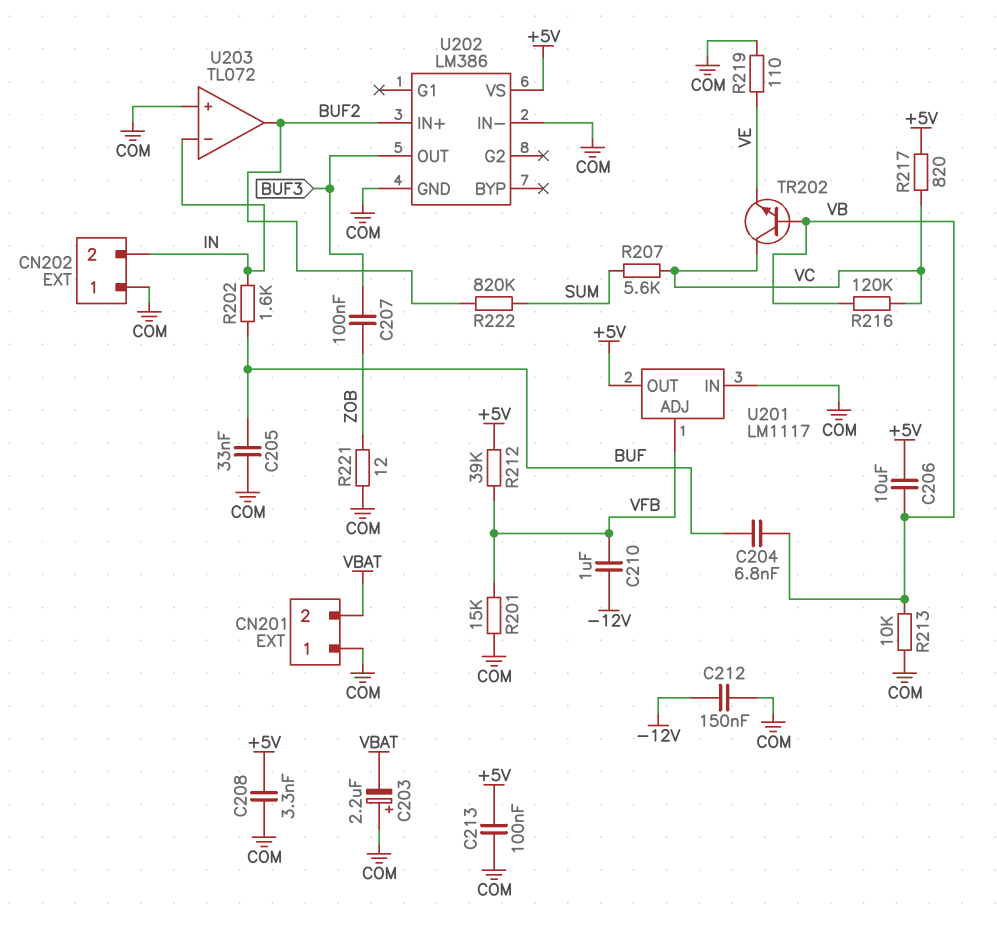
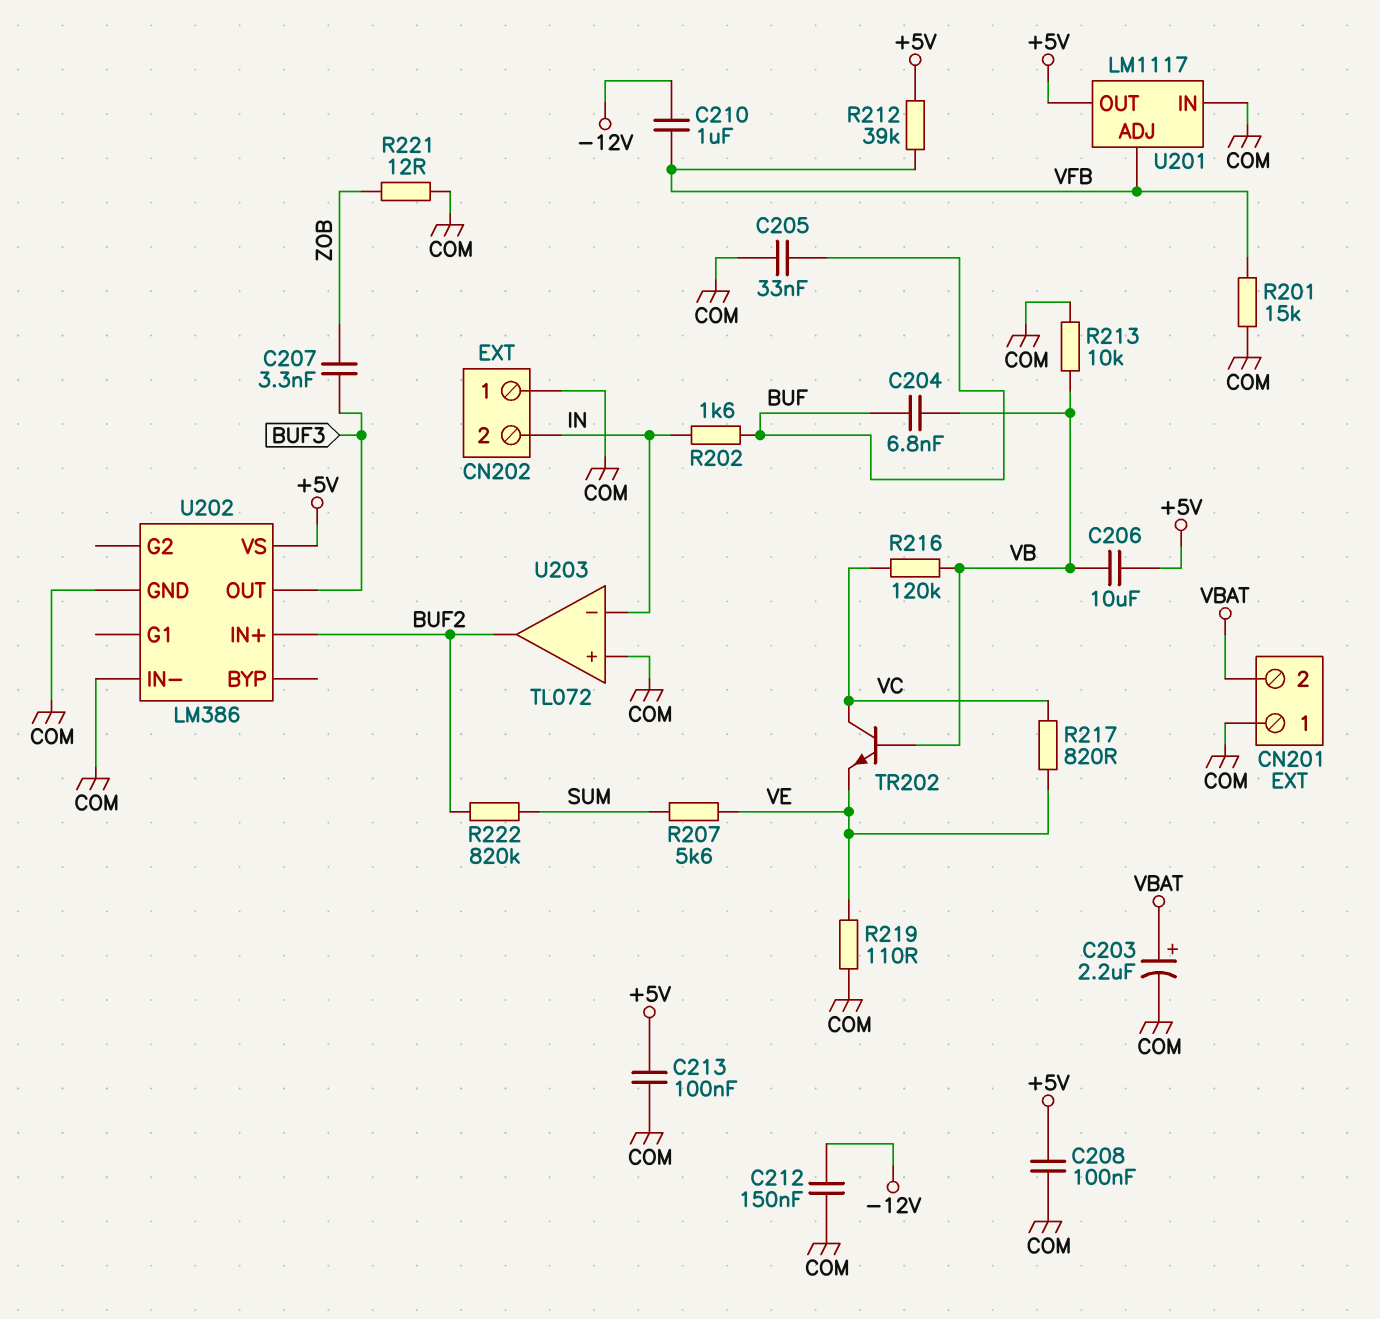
C203: 2.2uF (plus COM, minus VBAT) -> 2.2uF (plus VBAT, minus COM)
C207: 100nF (BUF3, ZOB) -> 3.3nF (BUF3, ZOB)
C208: 3.3nF (+5V, COM) -> 100nF (+5V, COM)
R207: 5.6k (SUM, VC) -> 5.6k (SUM, VE)
R217: 820 (+5V, VC) -> 820 (VC, VE)

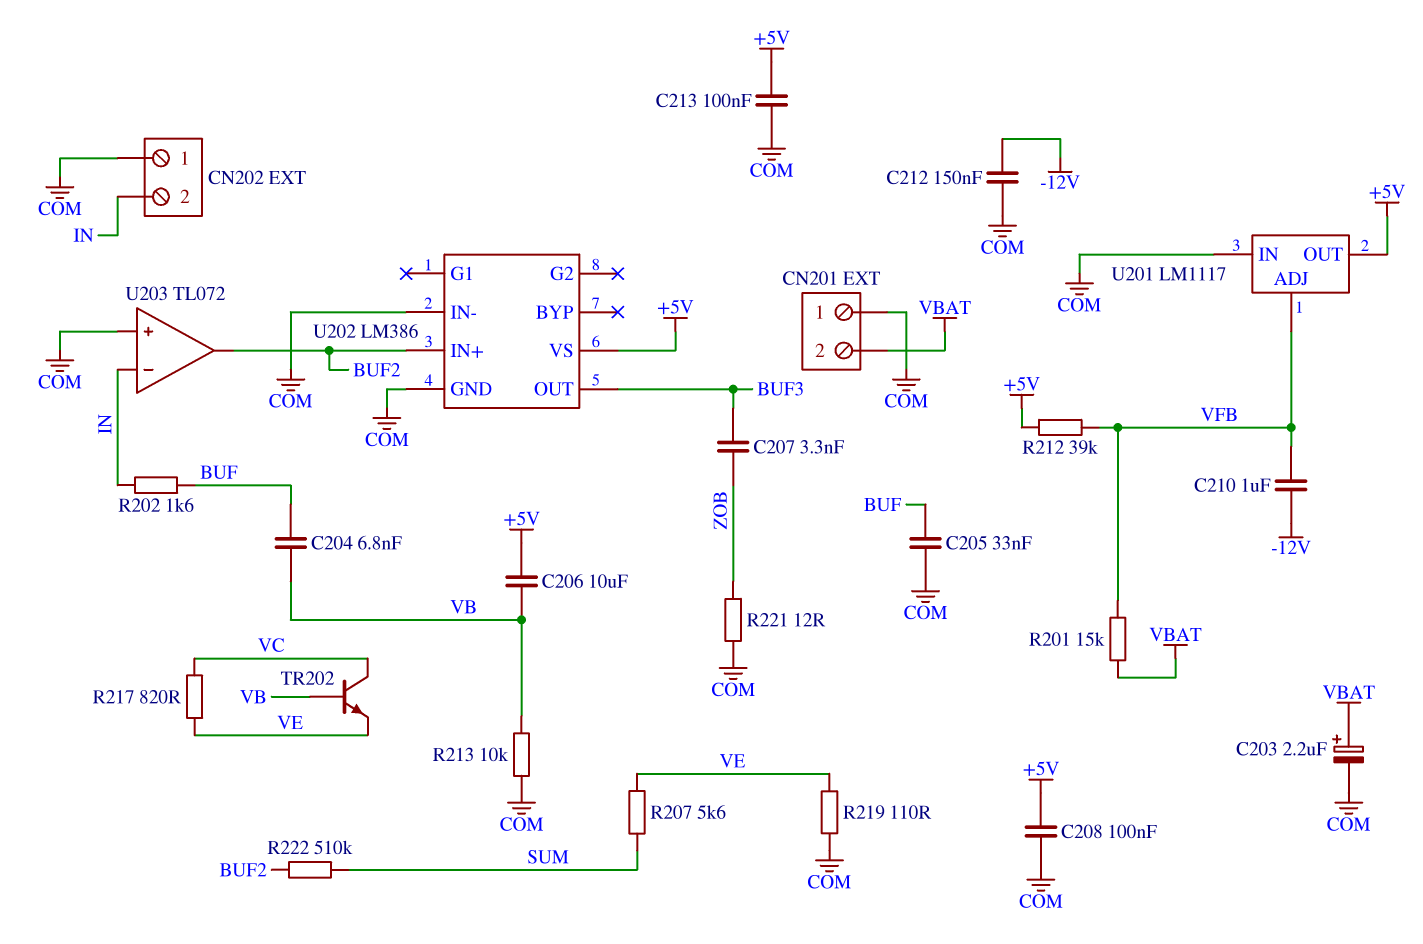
R201: 15k (COM, VFB) -> 15k (VBAT, VFB)
R216: 120k (VB, VC) -> none
R222: 820k (BUF2, SUM) -> 510k (BUF2, SUM)

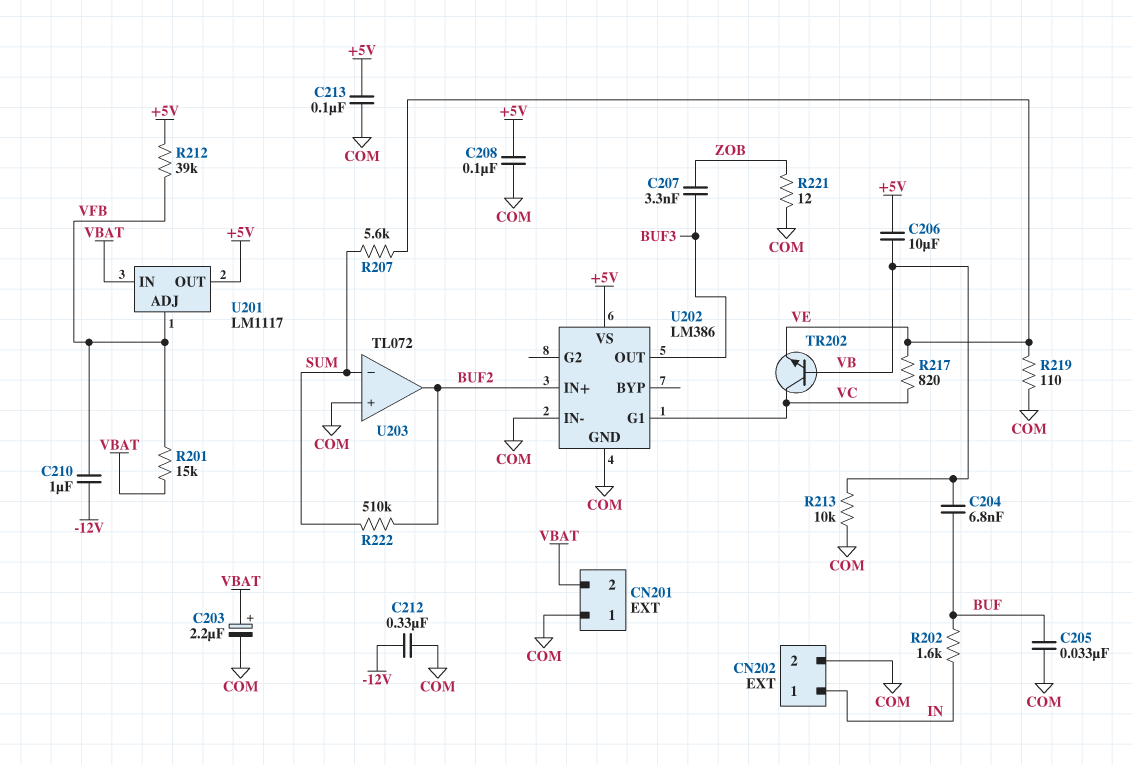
C212: 150nF (-12V, COM) -> 330nF (-12V, COM)
CN202 pin 1: COM -> IN
CN202 pin 2: IN -> COM
U201 pin IN: COM -> VBAT
U202 pin G1: none -> VC
U203 pin in-: IN -> SUM

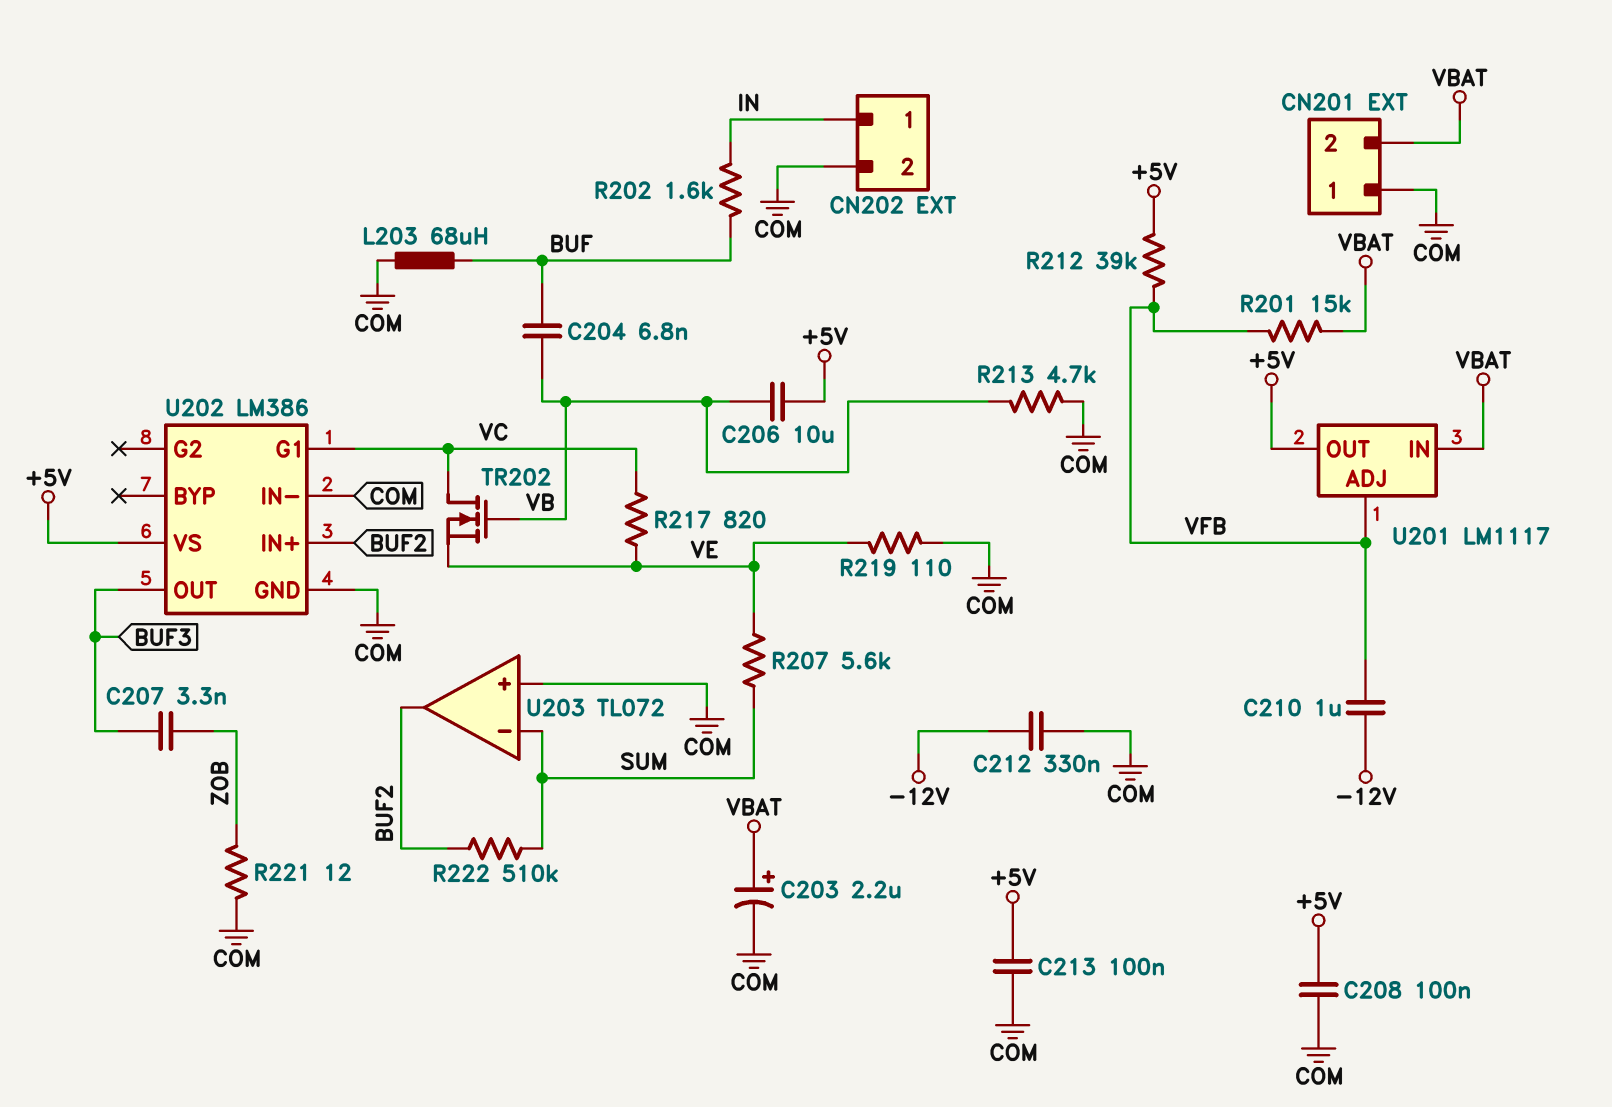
C205: 33nF (BUF, COM) -> none
L203: none -> 68uH (BUF, COM)
R213: 10k (COM, VB) -> 4.7k (COM, VB)
TR202: NPN (B VB, C VC, E VE) -> NMOS (G VB, D VC, S VE)

